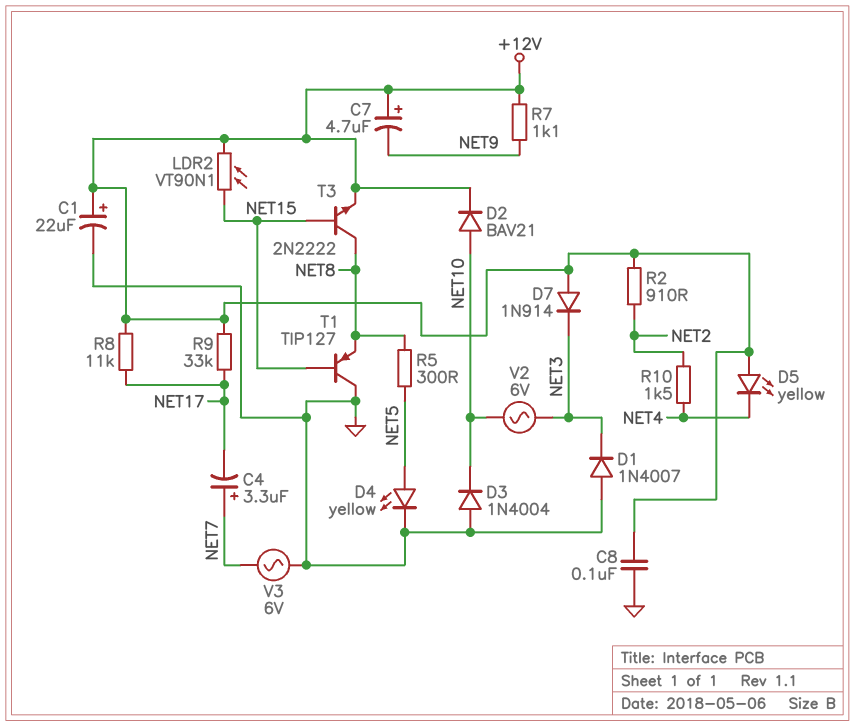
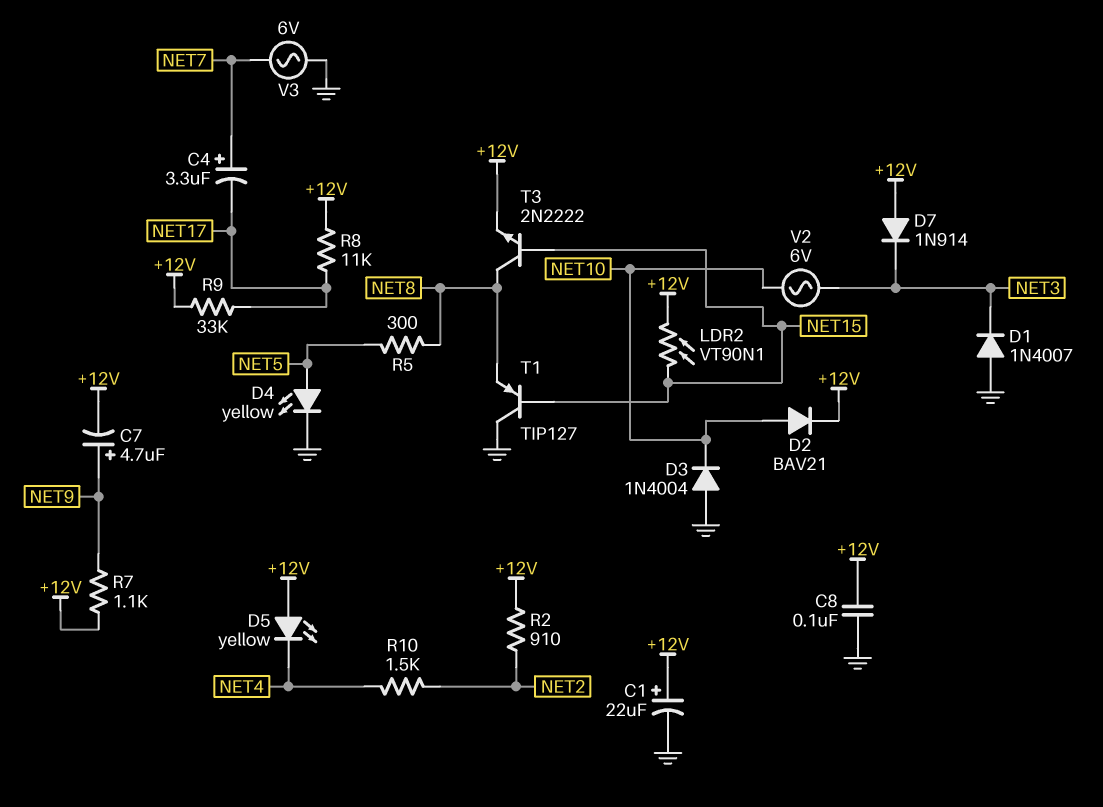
C7: 4.7uF (plus +12V, minus NET9) -> 4.7uF (plus NET9, minus +12V)

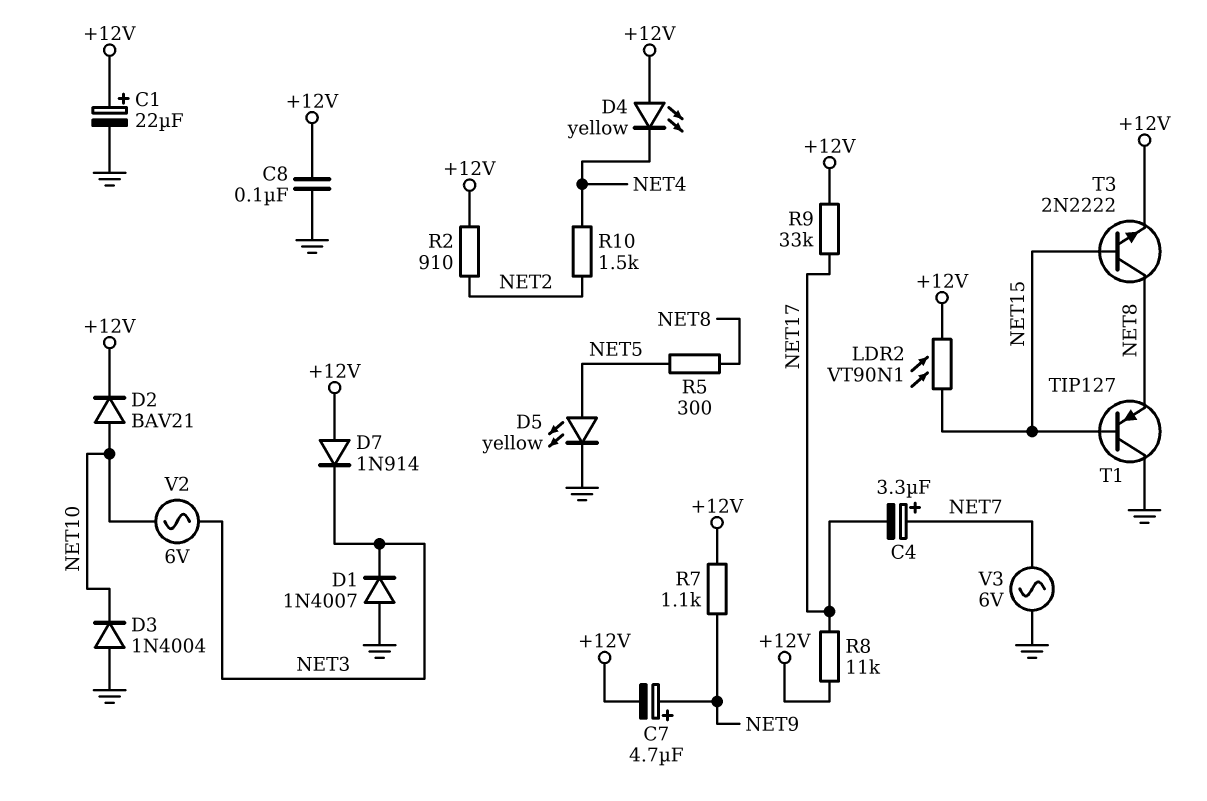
D4: LED yellow (A NET5, K GND) -> LED yellow (A +12V, K NET4)
D5: LED yellow (A +12V, K NET4) -> LED yellow (A NET5, K GND)

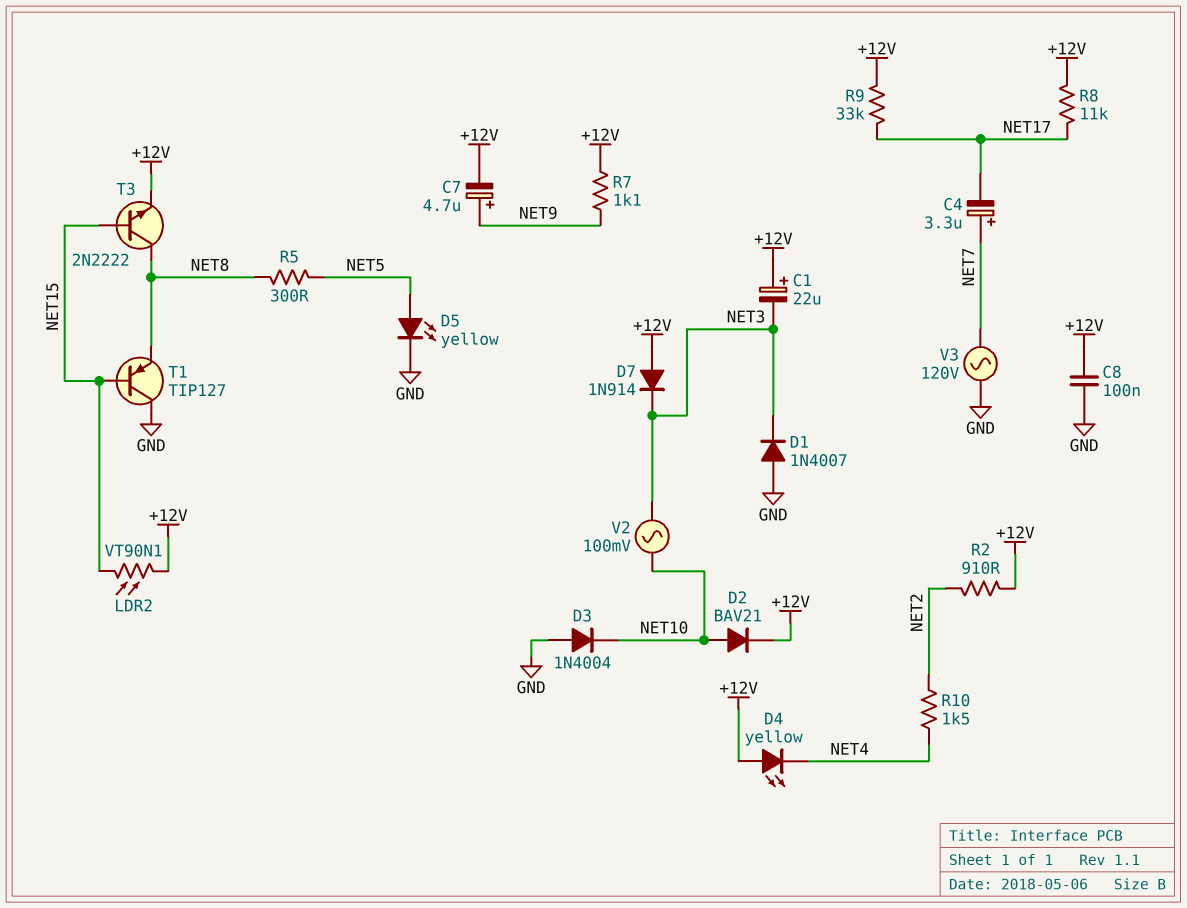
C1: 22uF (plus +12V, minus GND) -> 22uF (plus +12V, minus NET3)
V2: AC 6V (NET3, NET10) -> AC 100mV (NET3, NET10)
V3: AC 6V (GND, NET7) -> AC 120V (GND, NET7)

